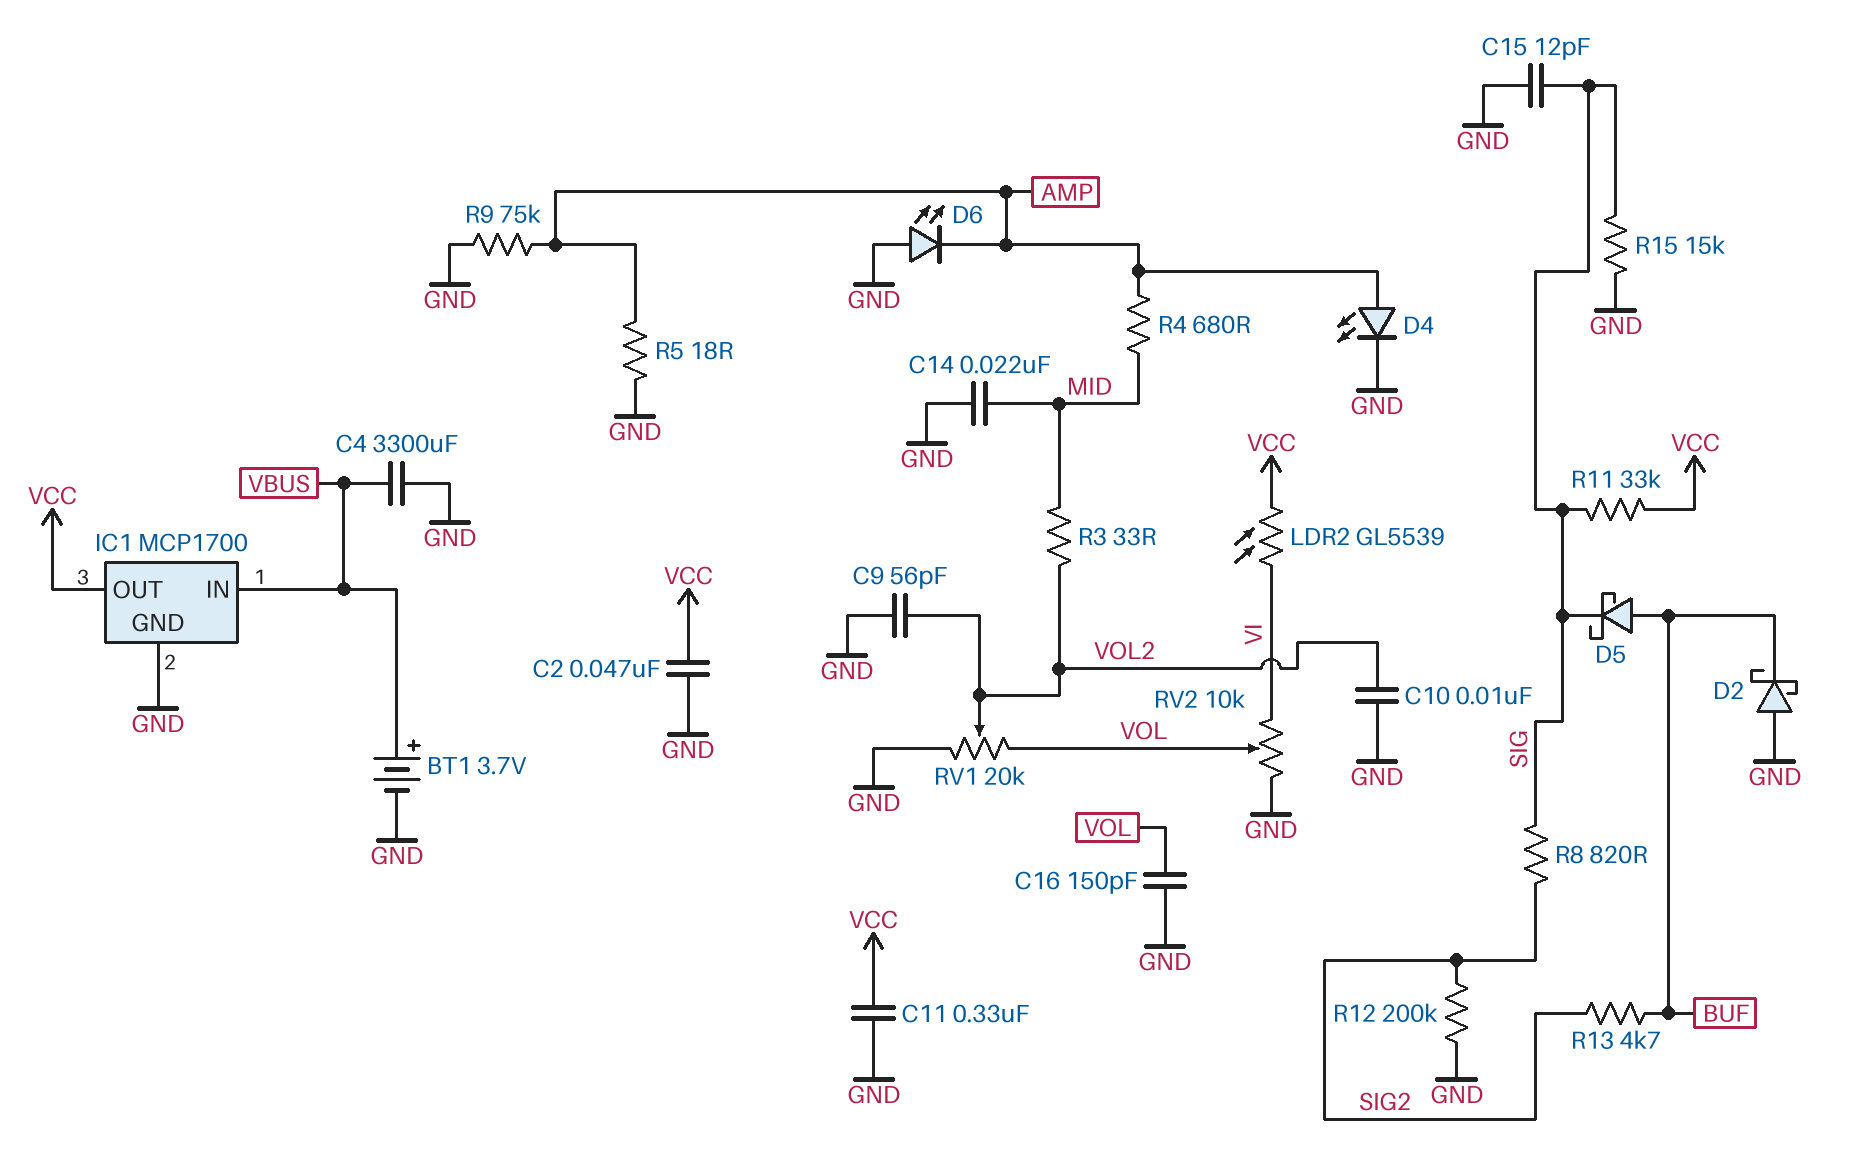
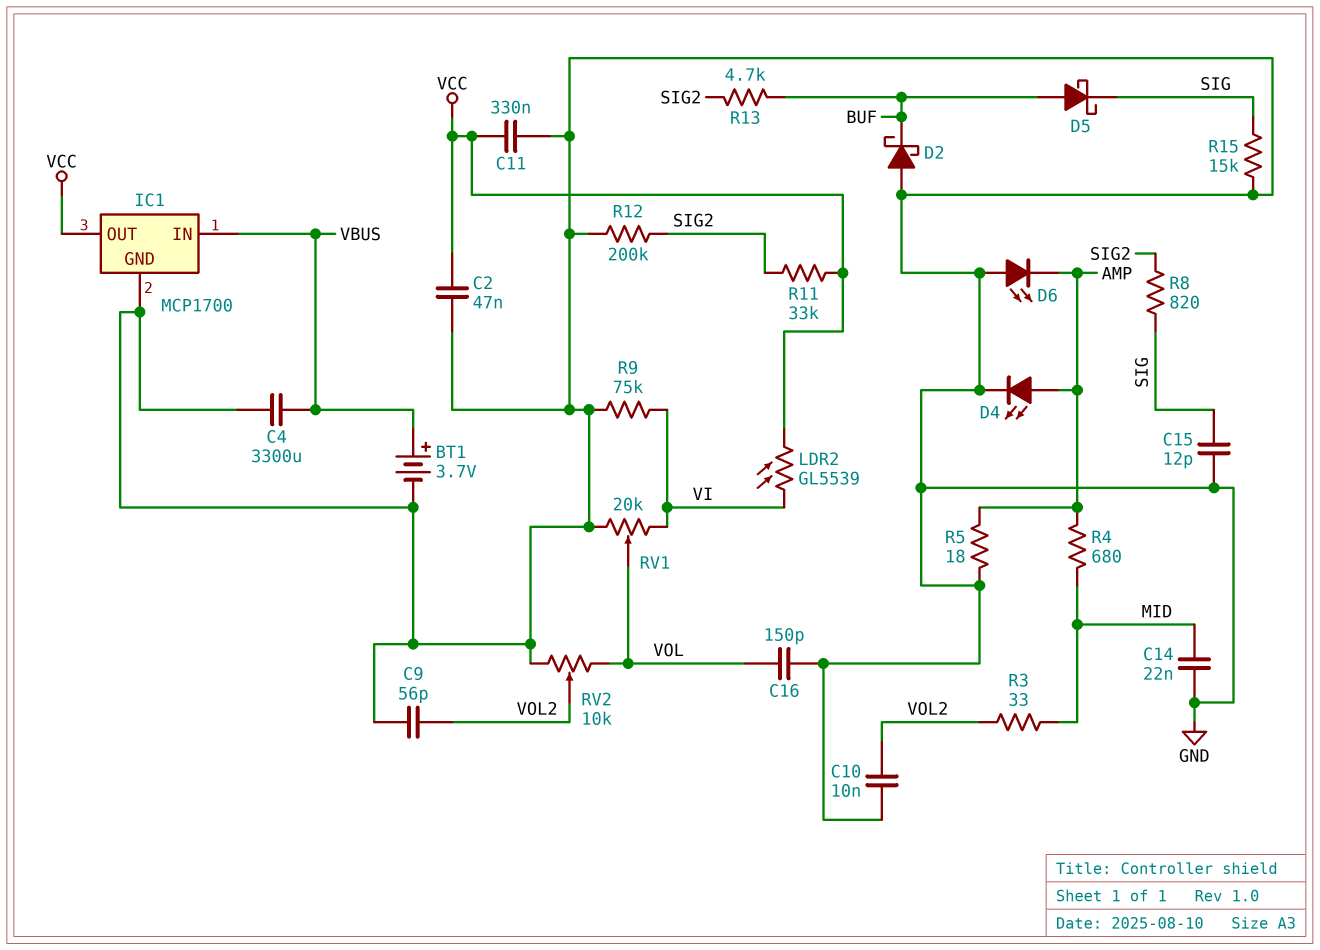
R9: 75k (AMP, GND) -> 75k (GND, VI)
R11: 33k (SIG, VCC) -> 33k (SIG2, VCC)
RV1: 20k (GND, VOL, wiper VOL2) -> 20k (GND, VI, wiper VOL)
RV2: 10k (GND, VI, wiper VOL) -> 10k (GND, VOL, wiper VOL2)

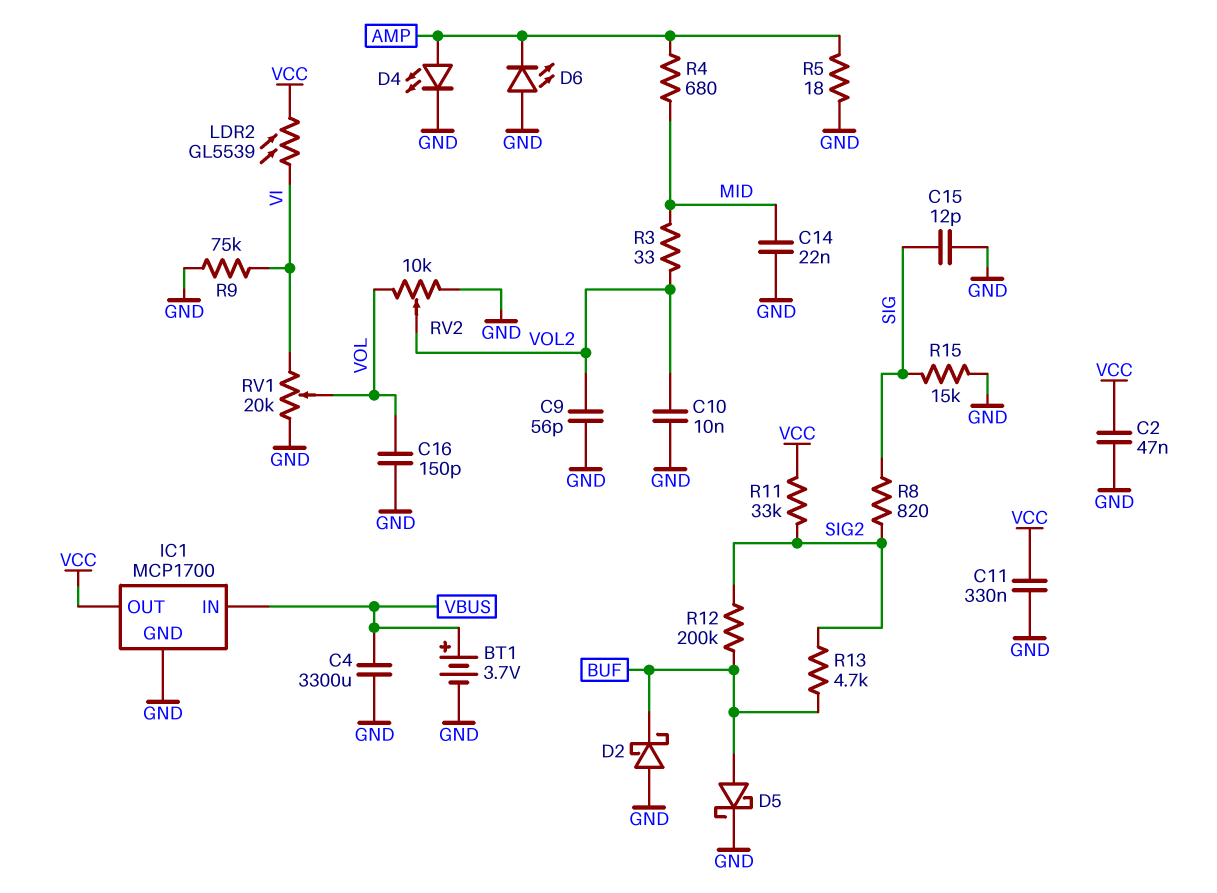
D5: schottky (A BUF, K SIG) -> schottky (A BUF, K GND)
R12: 200k (GND, SIG2) -> 200k (BUF, SIG2)

